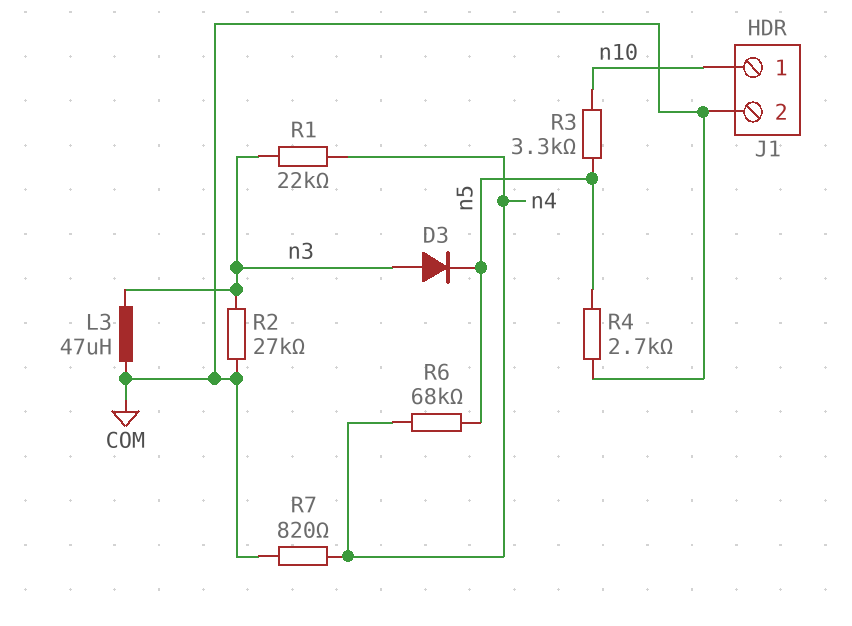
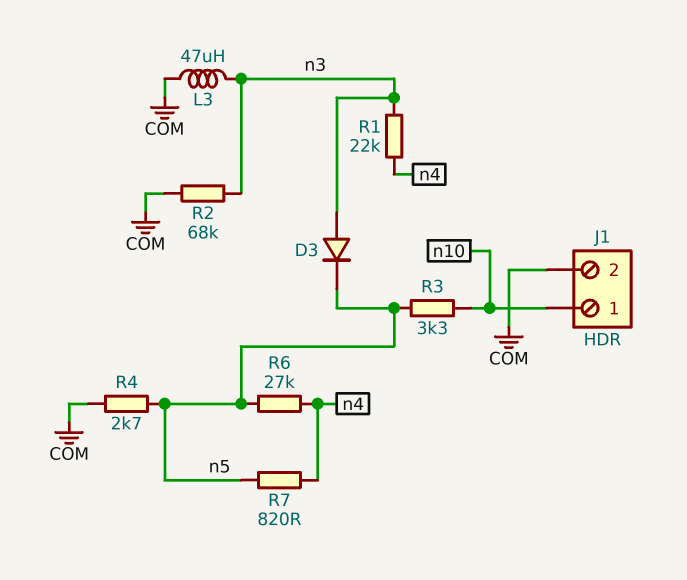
R2: 27k (COM, n3) -> 68k (COM, n3)
R6: 68k (n4, n5) -> 27k (n4, n5)
R7: 820 (COM, n4) -> 820 (n4, n5)

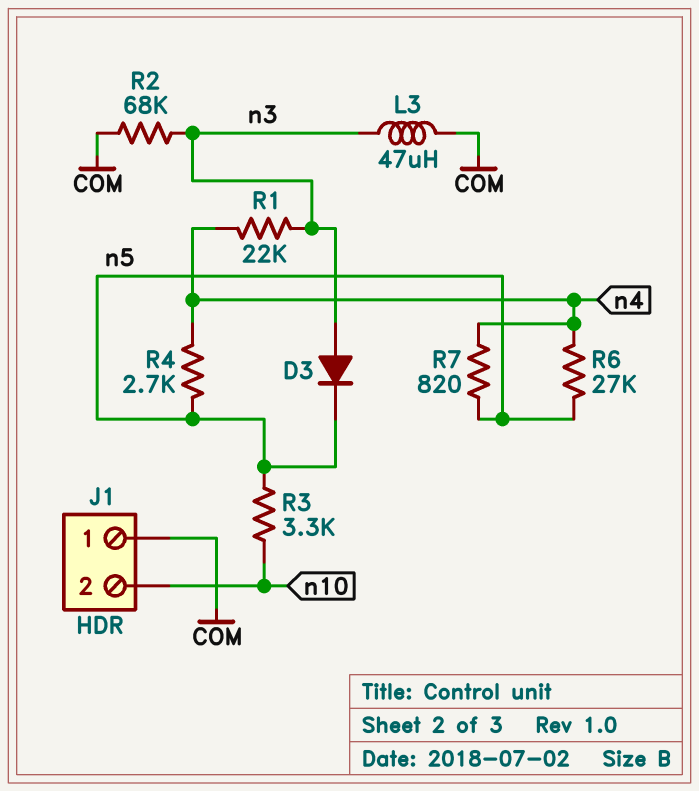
J1 pin 1: n10 -> COM
J1 pin 2: COM -> n10
R4: 2.7k (COM, n5) -> 2.7k (n4, n5)

